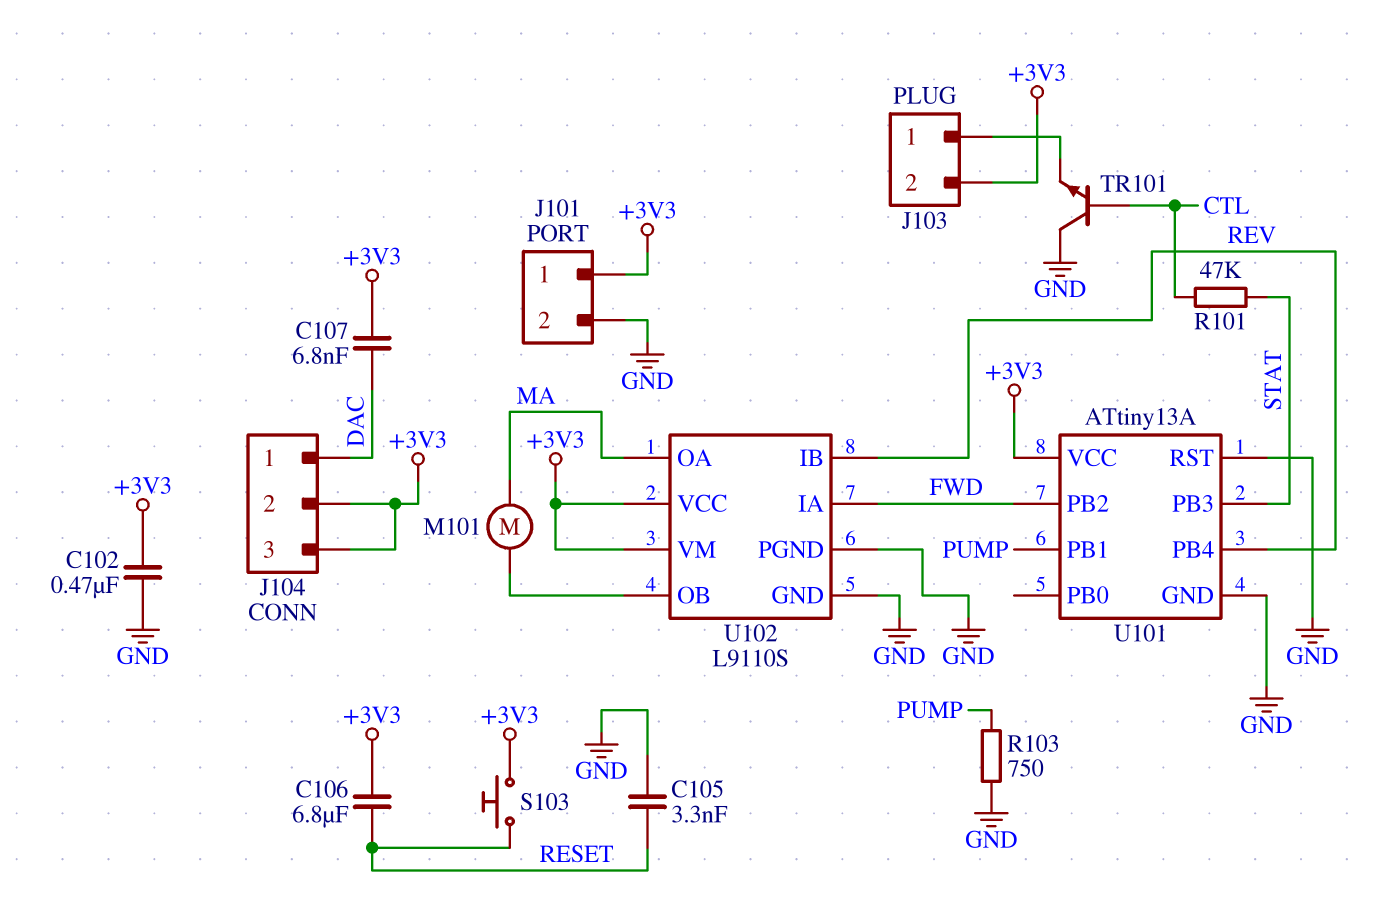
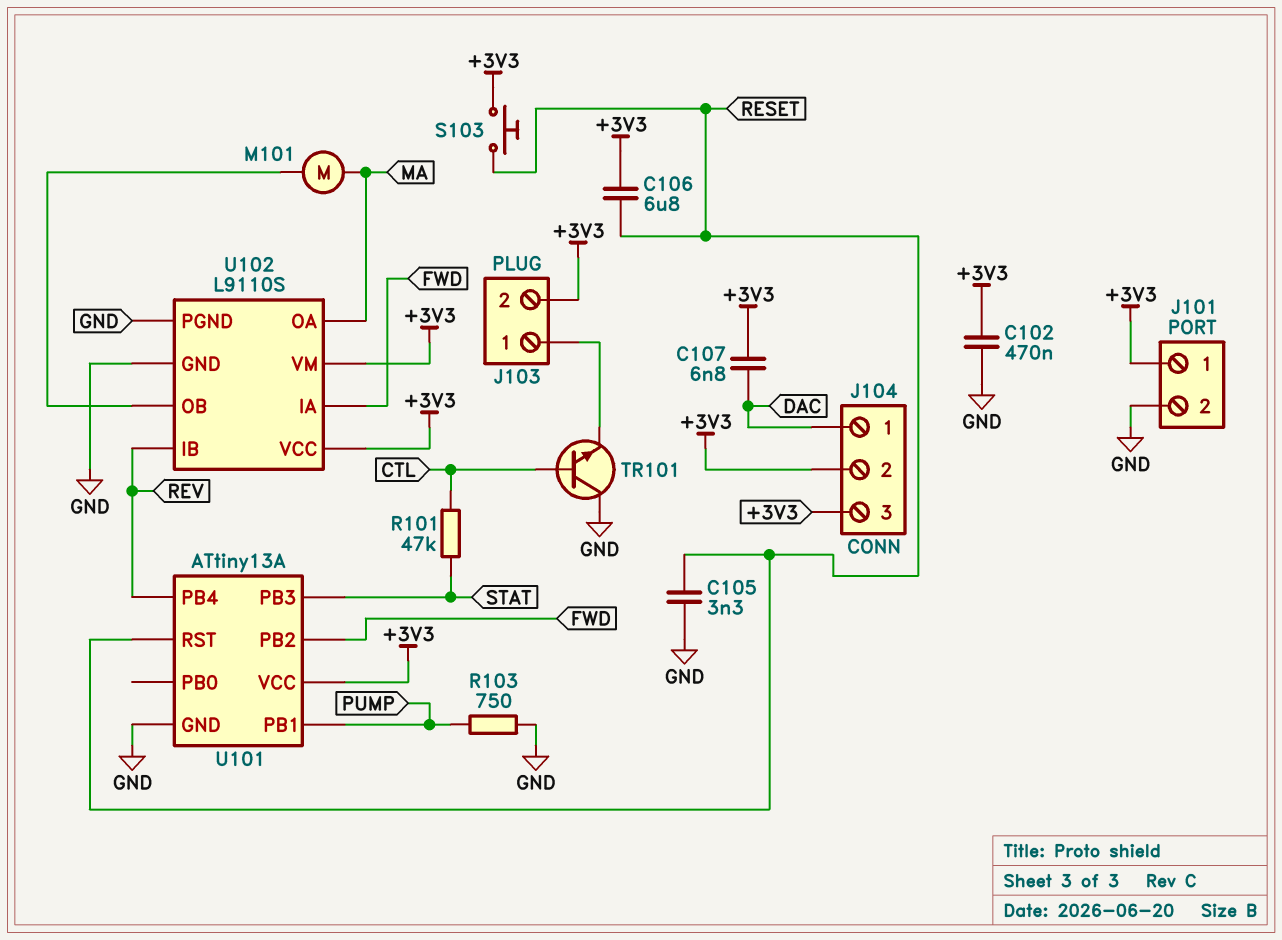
U101 pin RST: GND -> RESET

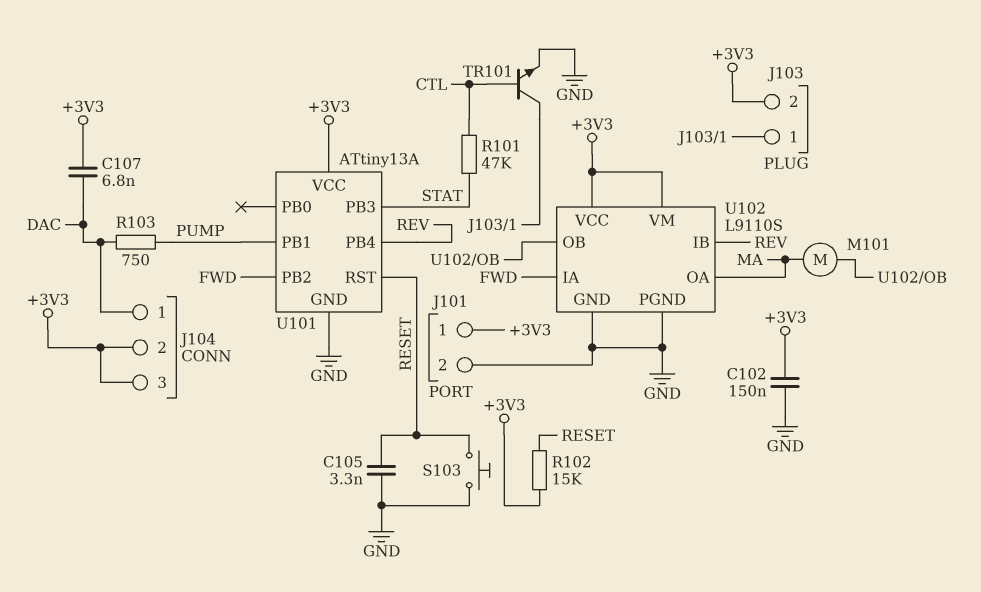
C102: 470nF (+3V3, GND) -> 150nF (+3V3, GND)
C106: 6.8uF (+3V3, RESET) -> none
R102: none -> 15k (+3V3, RESET)
R103: 750 (GND, PUMP) -> 750 (DAC, PUMP)
S103: button (+3V3, RESET) -> button (GND, RESET)
TR101: NPN (B CTL, C GND, E J103/1) -> NPN (B CTL, C J103/1, E GND)

